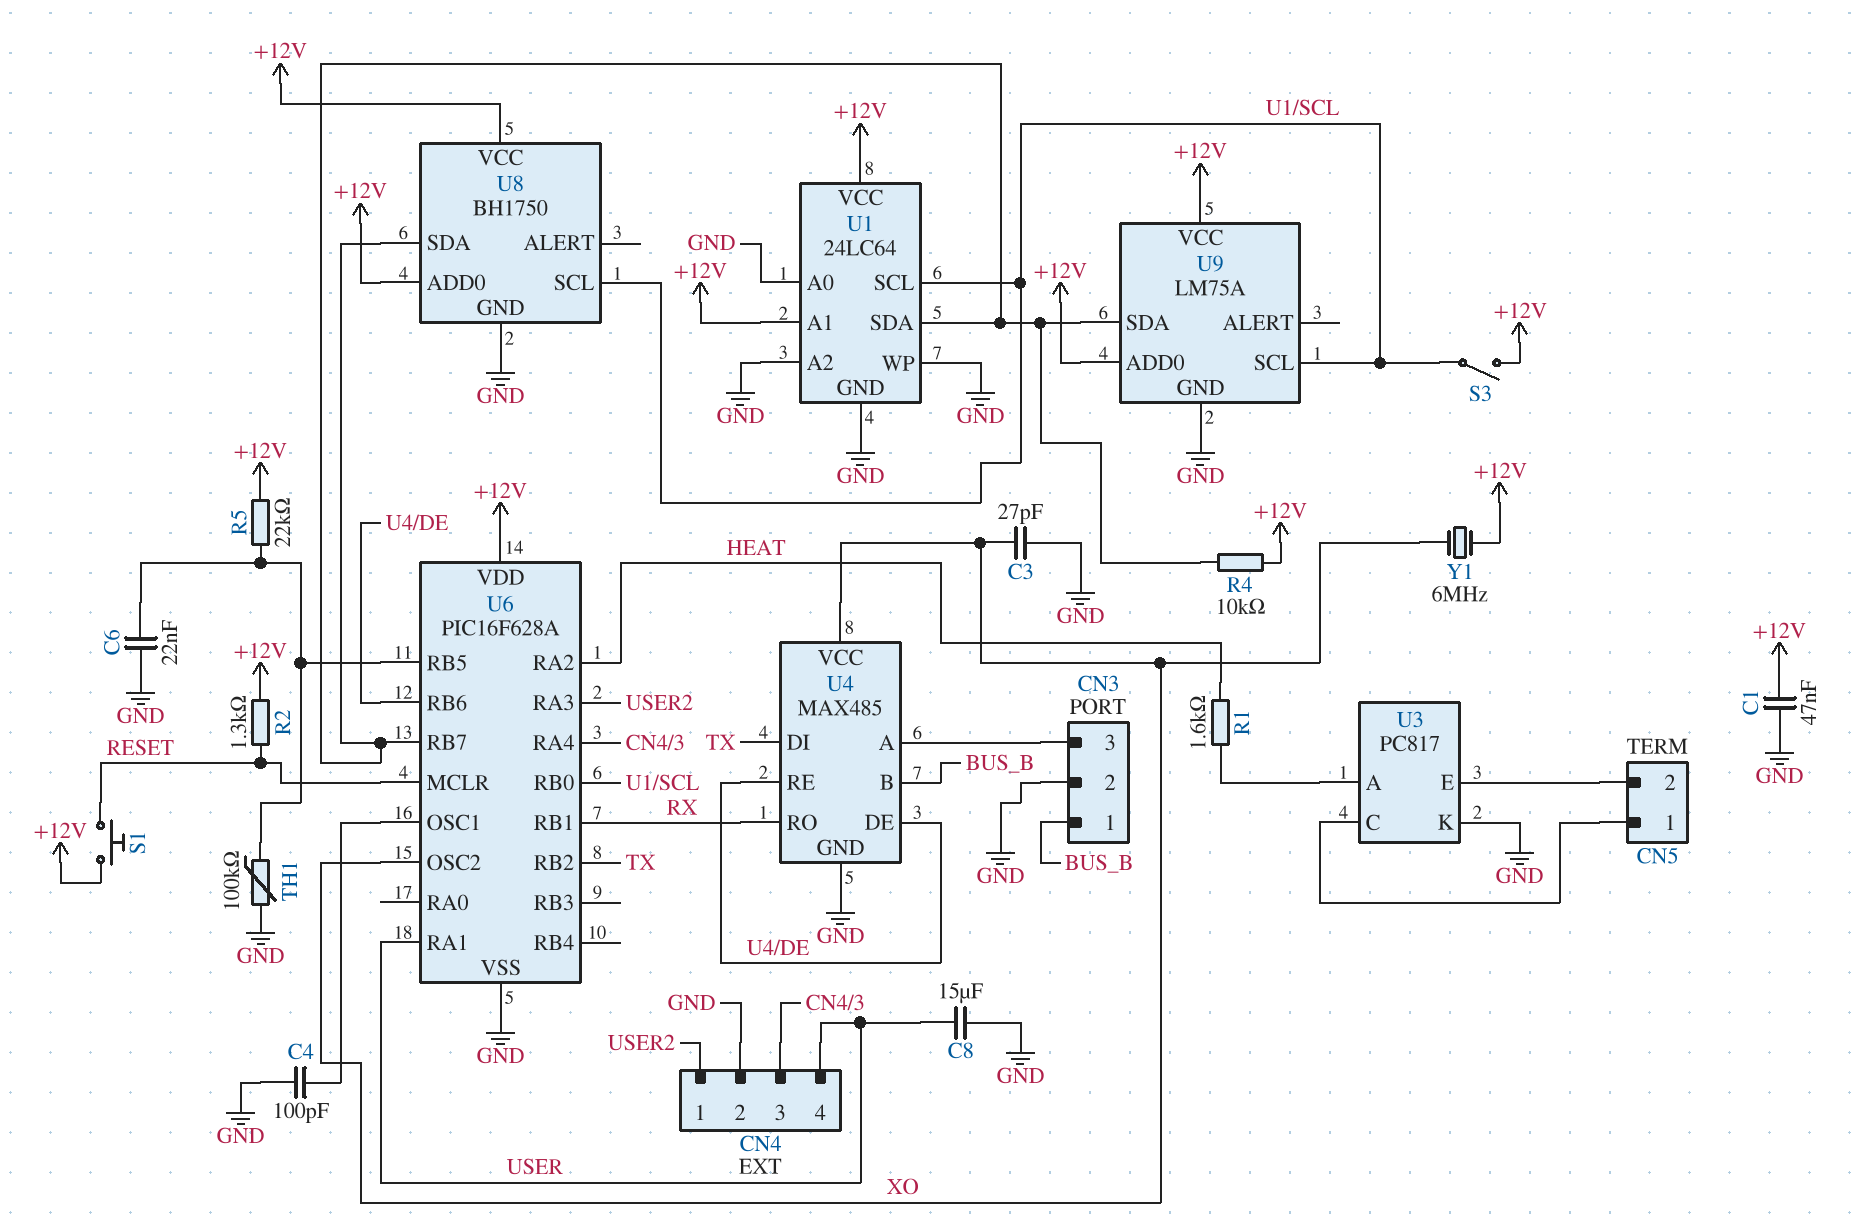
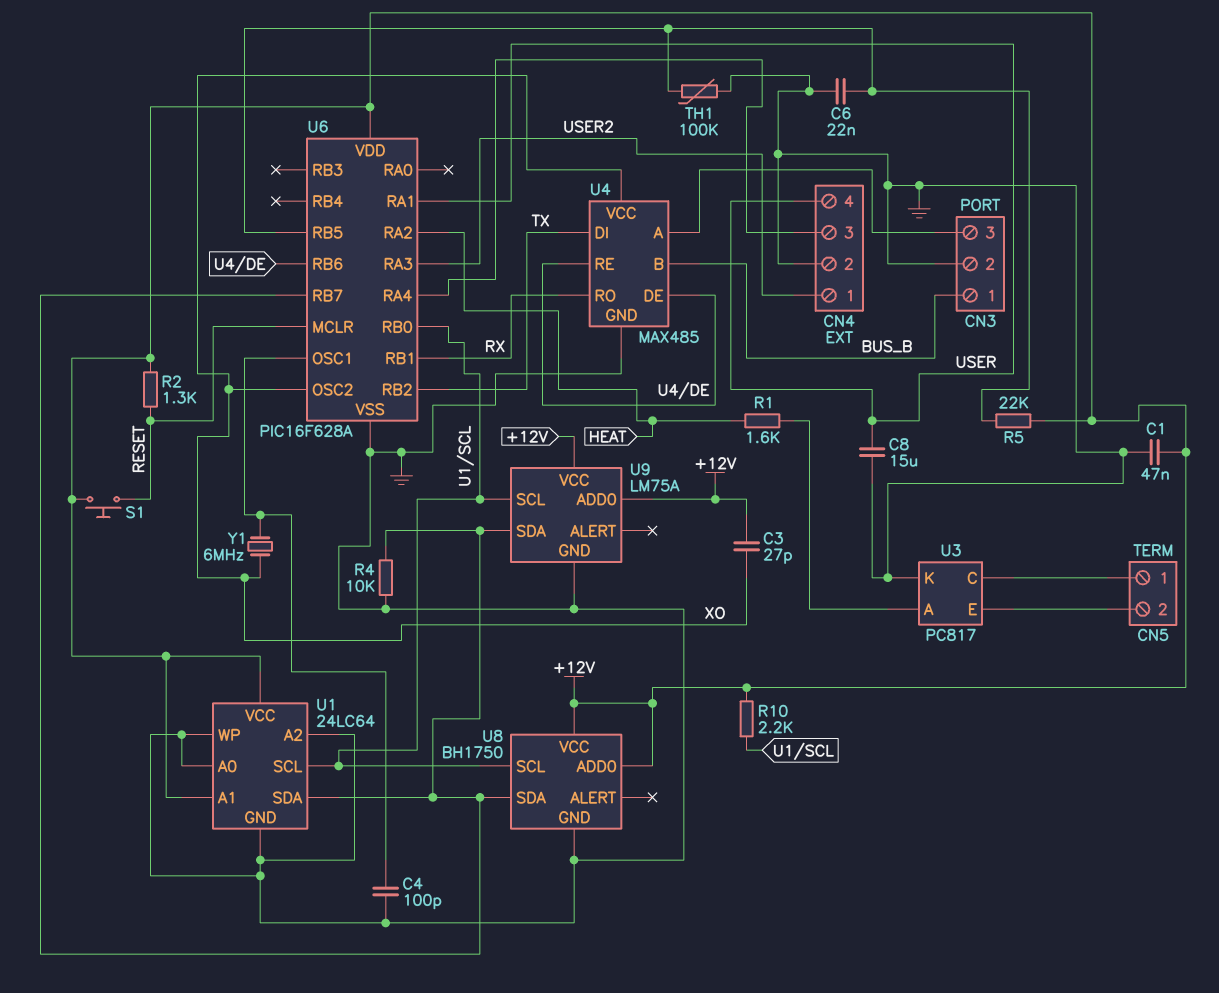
C3: 27pF (GND, XO) -> 27pF (+12V, XO)
R4: 10k (+12V, U1/SDA) -> 10k (GND, U1/SDA)
R10: none -> 2.2k (+12V, U1/SCL)
S3: switch (+12V, U1/SCL) -> none
Y1: 6MHz (+12V, XO) -> 6MHz (U6/OSC1, XO)

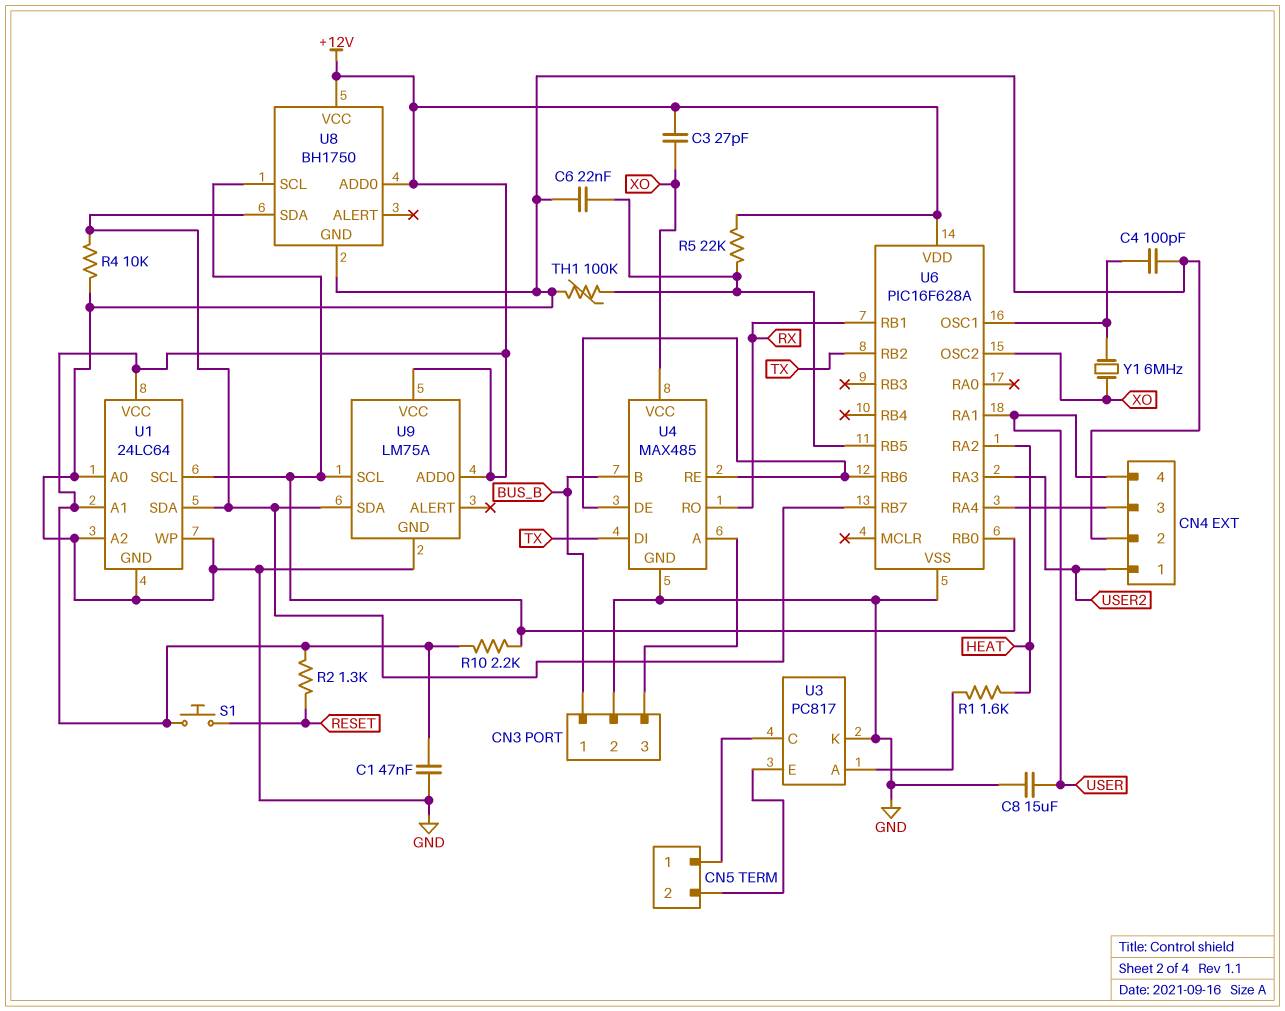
U6 pin MCLR: RESET -> none

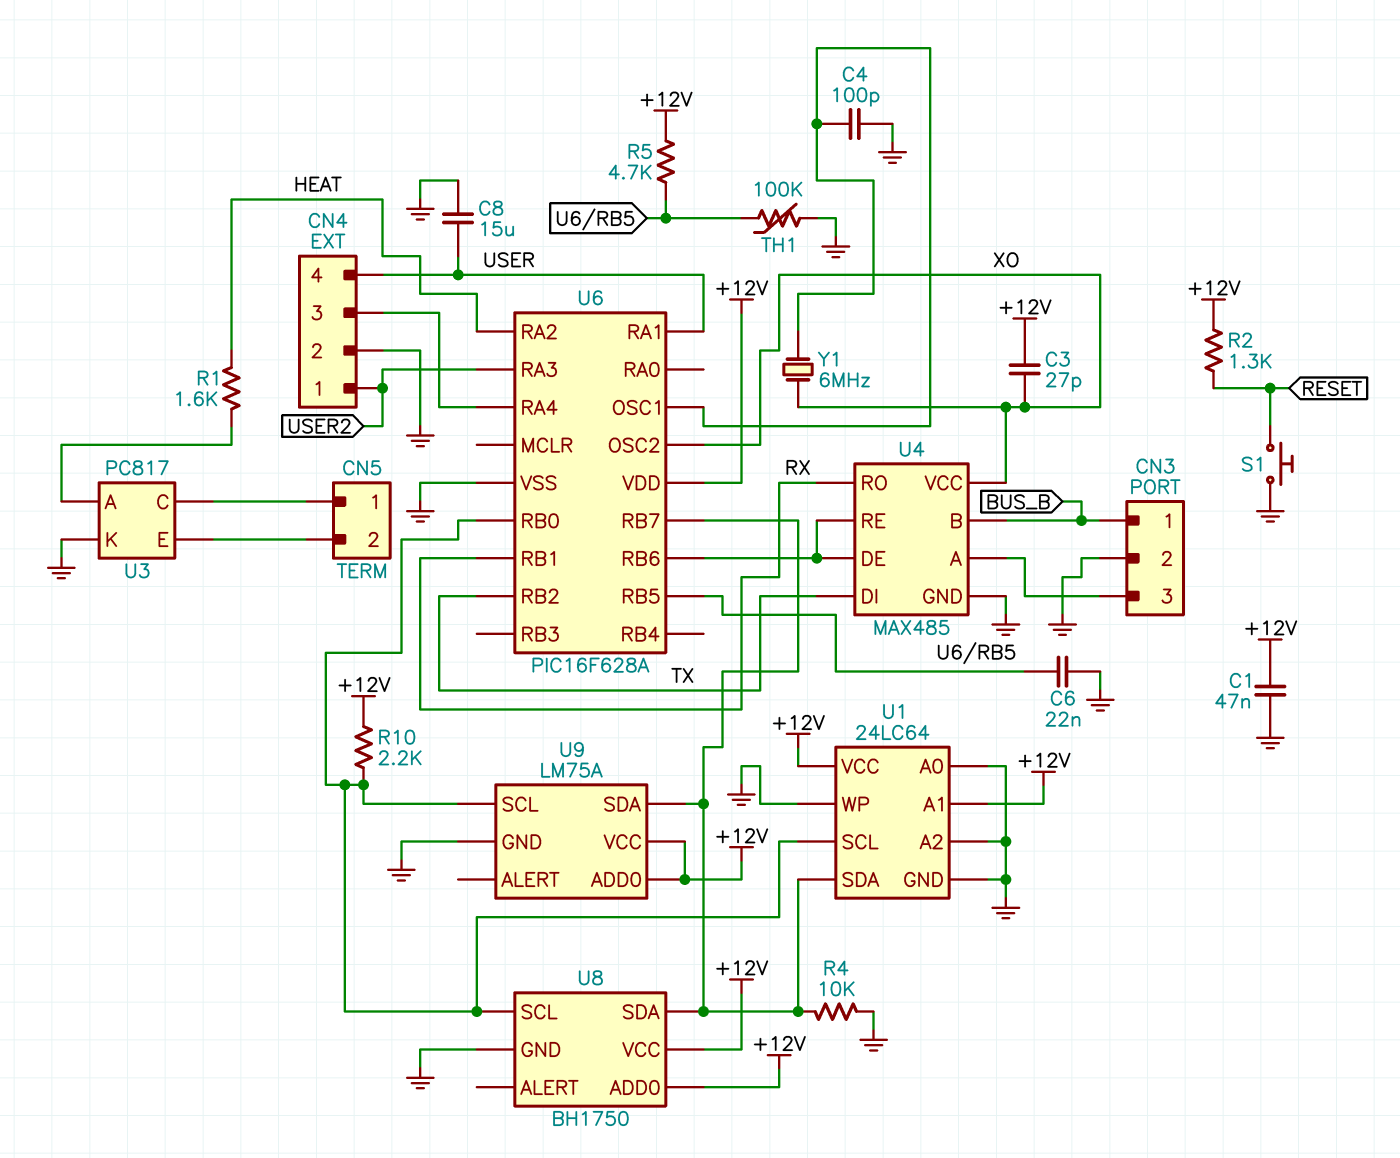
R5: 22k (+12V, U6/RB5) -> 4.7k (+12V, U6/RB5)
S1: button (+12V, RESET) -> button (GND, RESET)

